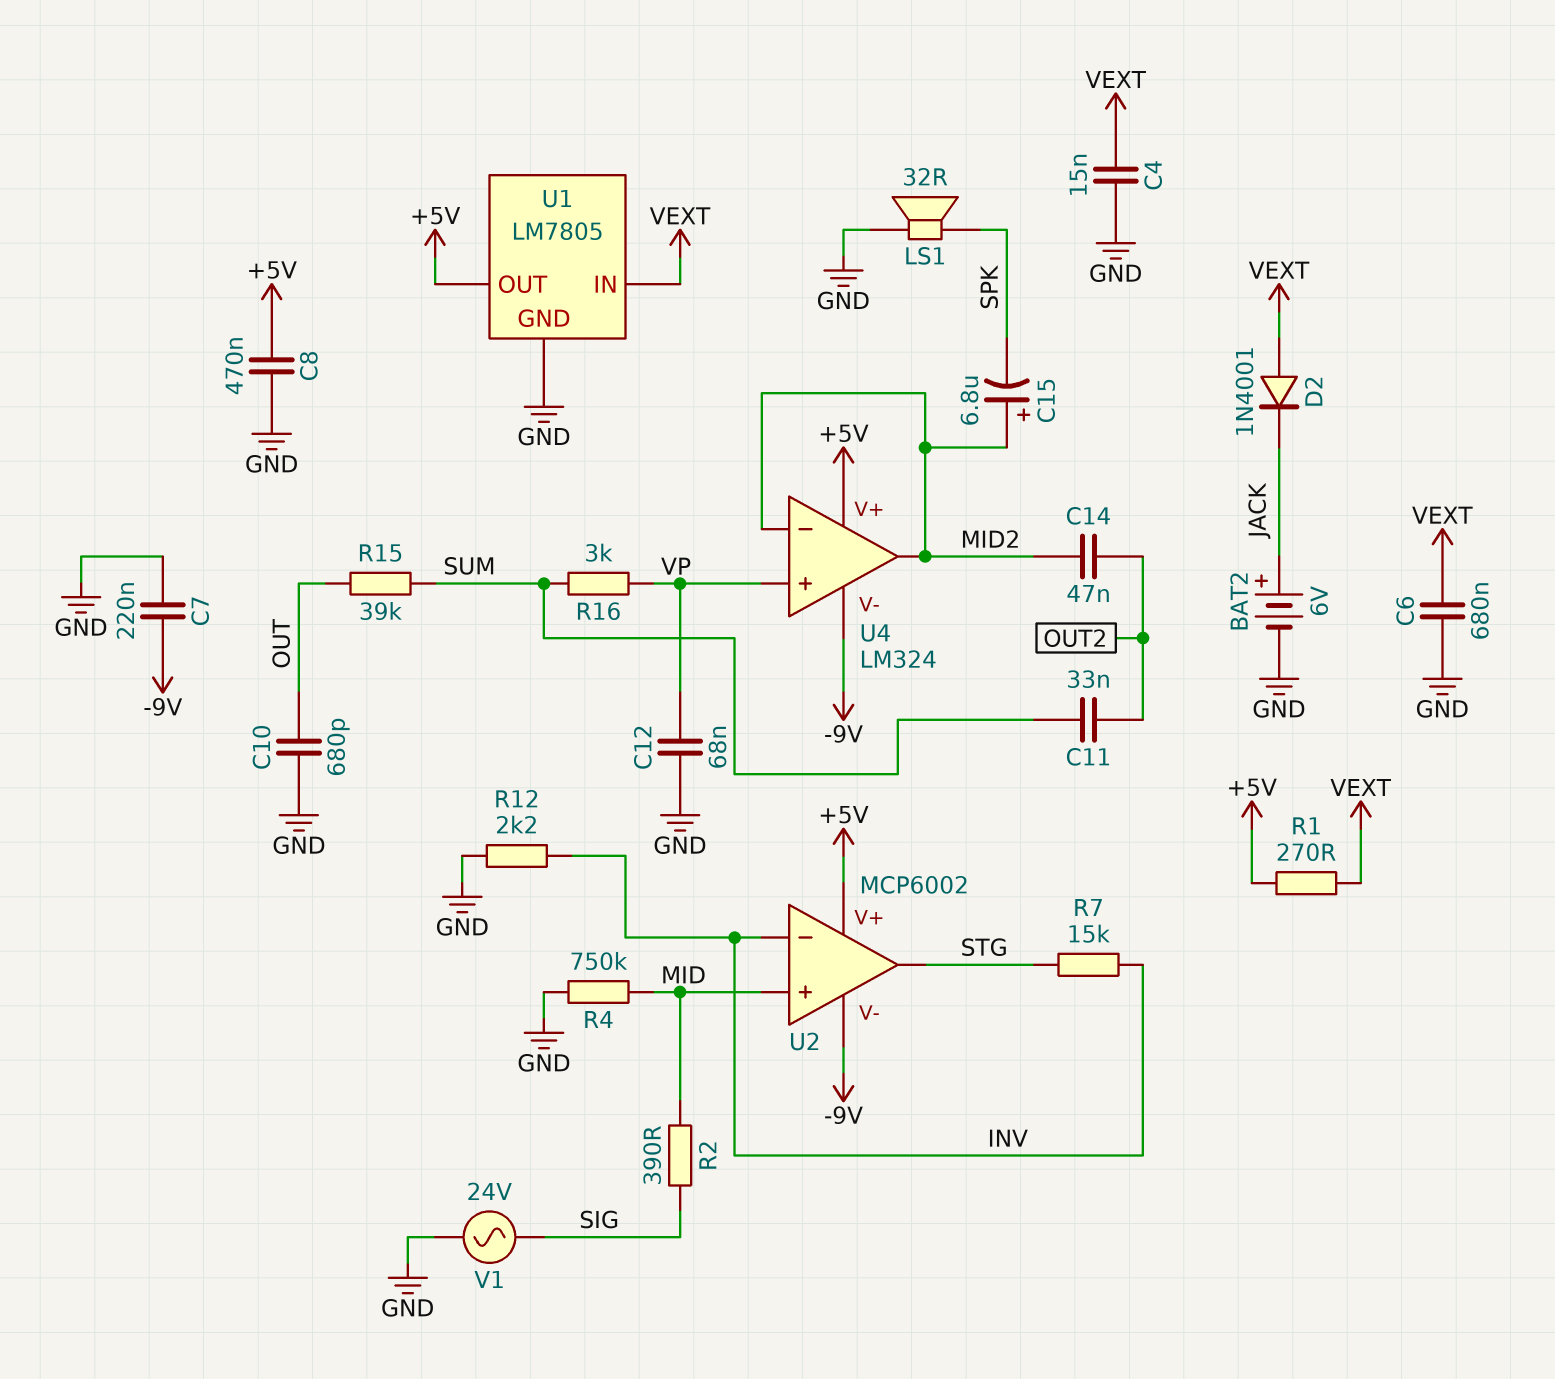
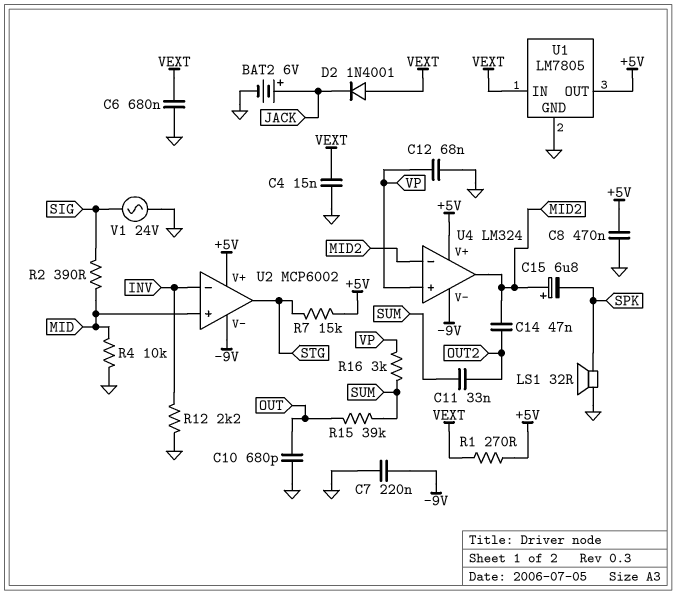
R4: 750k (GND, MID) -> 10k (GND, MID)
R7: 15k (INV, STG) -> 15k (+5V, STG)

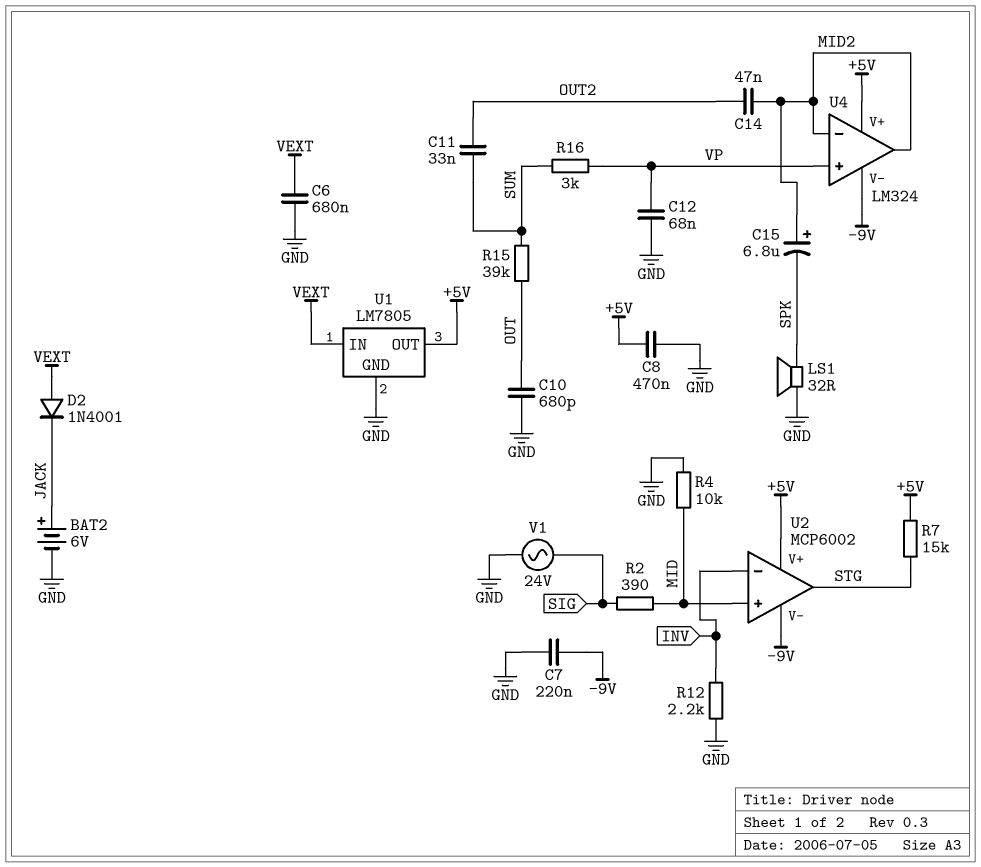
C4: 15nF (GND, VEXT) -> none
R1: 270 (+5V, VEXT) -> none

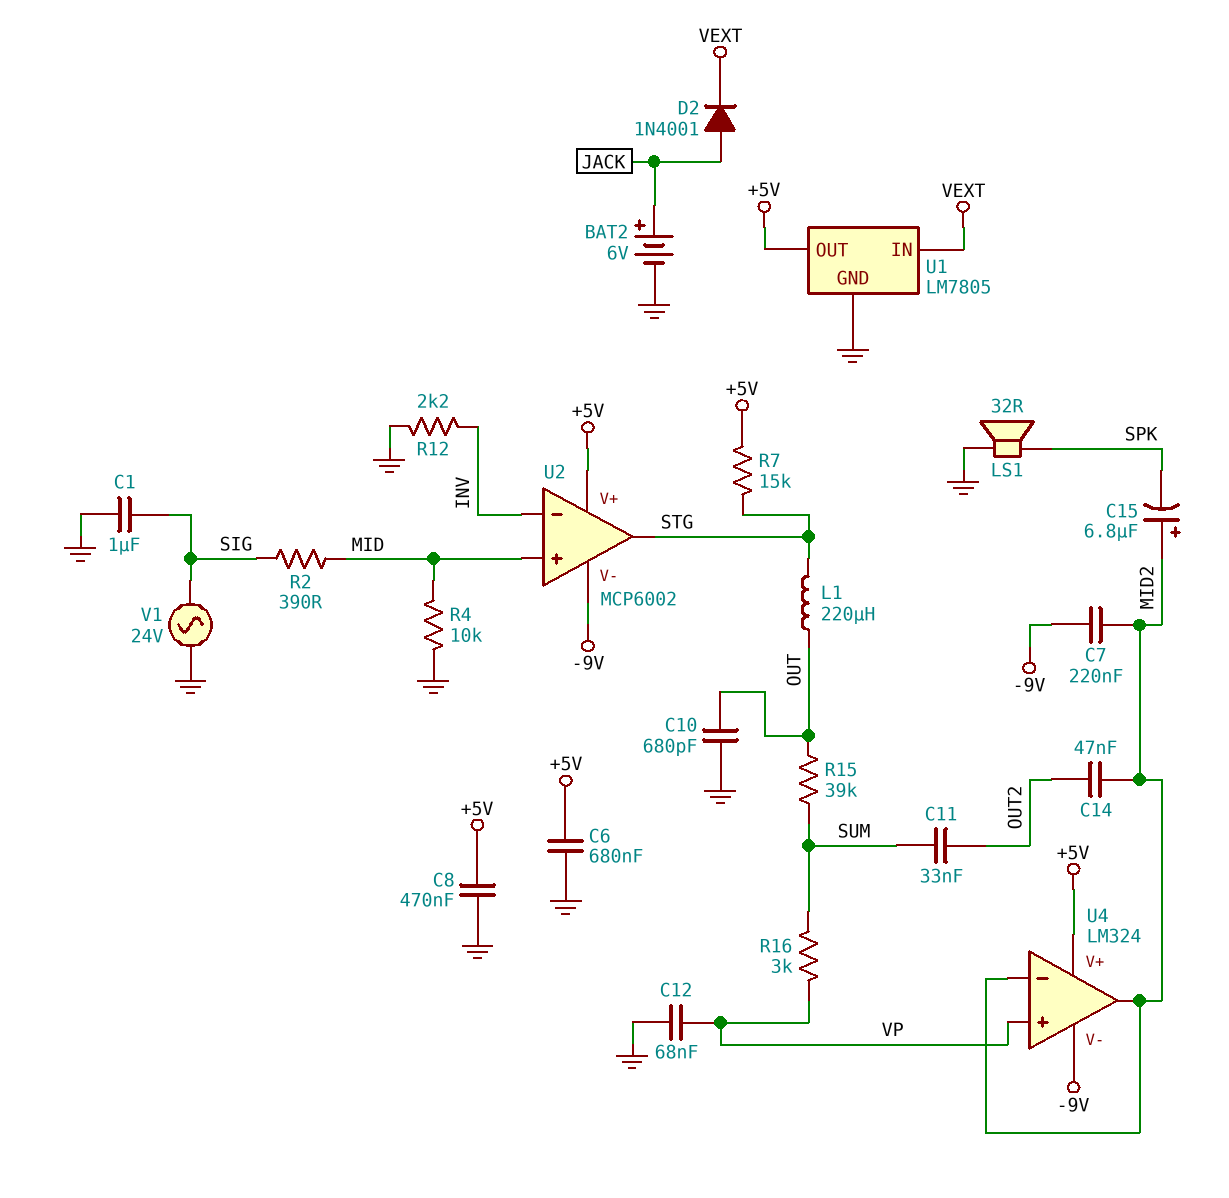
C1: none -> 1uF (GND, SIG)
C6: 680nF (GND, VEXT) -> 680nF (+5V, GND)
C7: 220nF (-9V, GND) -> 220nF (-9V, MID2)
D2: diode 1N4001 (A VEXT, K JACK) -> diode 1N4001 (A JACK, K VEXT)
L1: none -> 220uH (OUT, STG)

